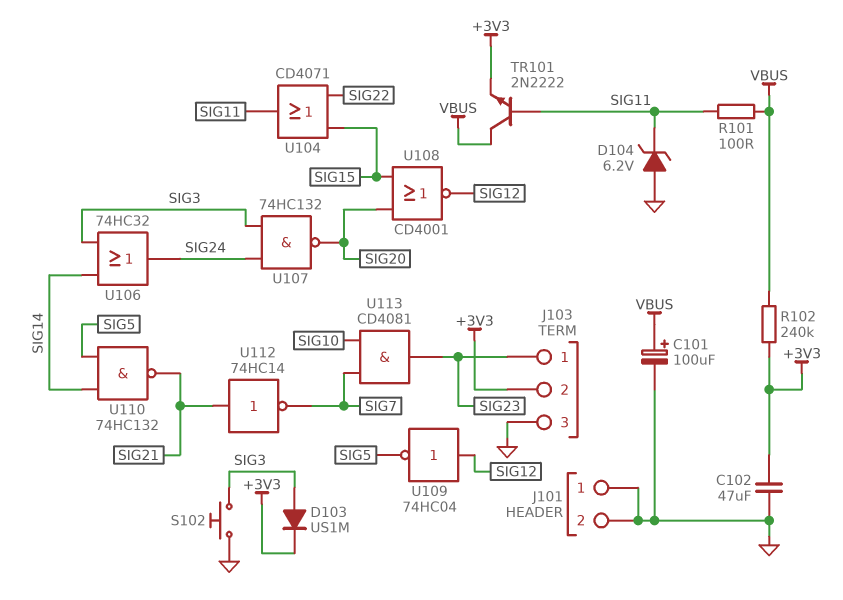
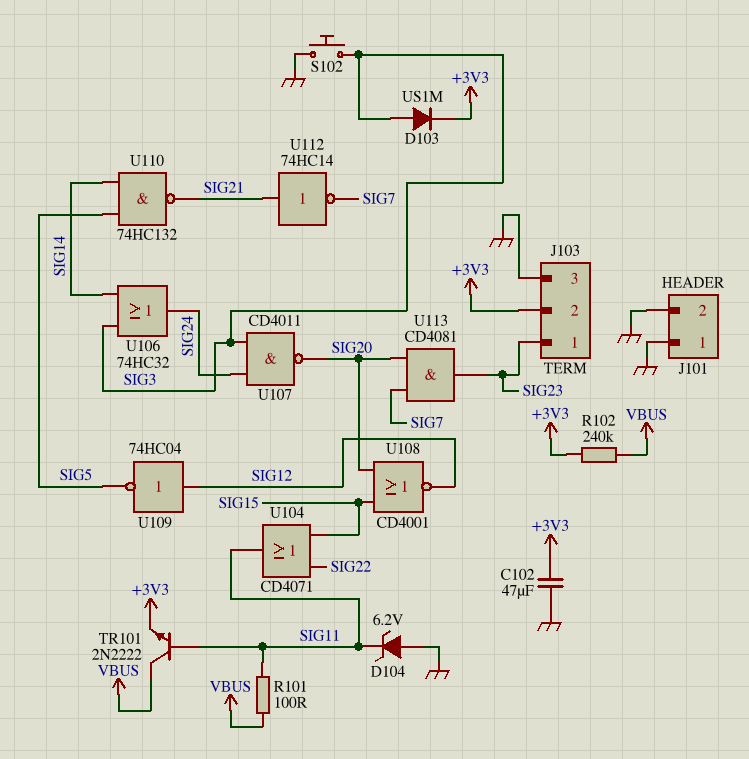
C101: 100uF (plus VBUS, minus GND) -> none
U107: NAND 74HC132 (in SIG3, in SIG24, out SIG20) -> NAND CD4011 (in SIG3, in SIG24, out SIG20)
U113: AND CD4081 (in SIG7, in SIG10, out SIG23) -> AND CD4081 (in SIG7, in SIG20, out SIG23)

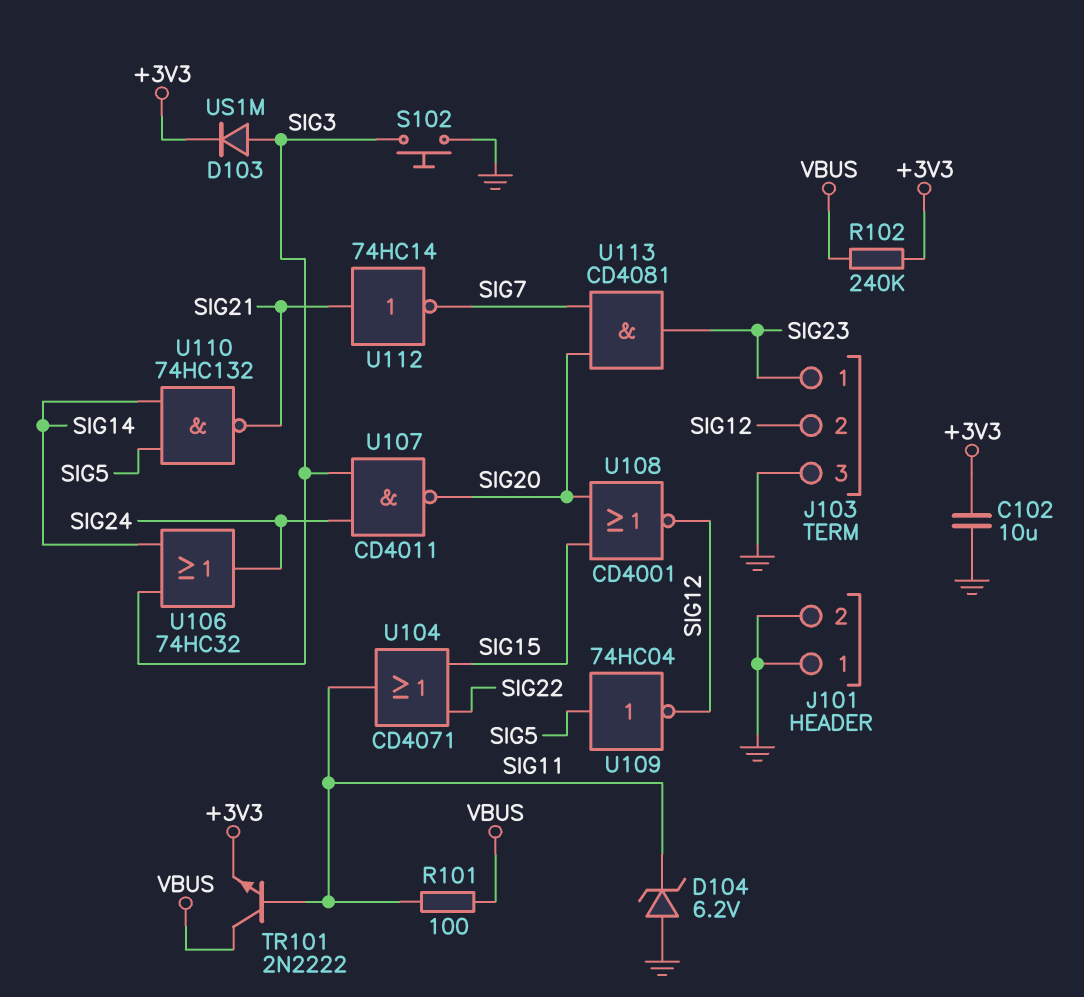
C102: 47uF (+3V3, GND) -> 10uF (+3V3, GND)
J103 pin 2: +3V3 -> SIG12
U109: NOT 74HC04 (in SIG12, out SIG5) -> NOT 74HC04 (in SIG5, out SIG12)

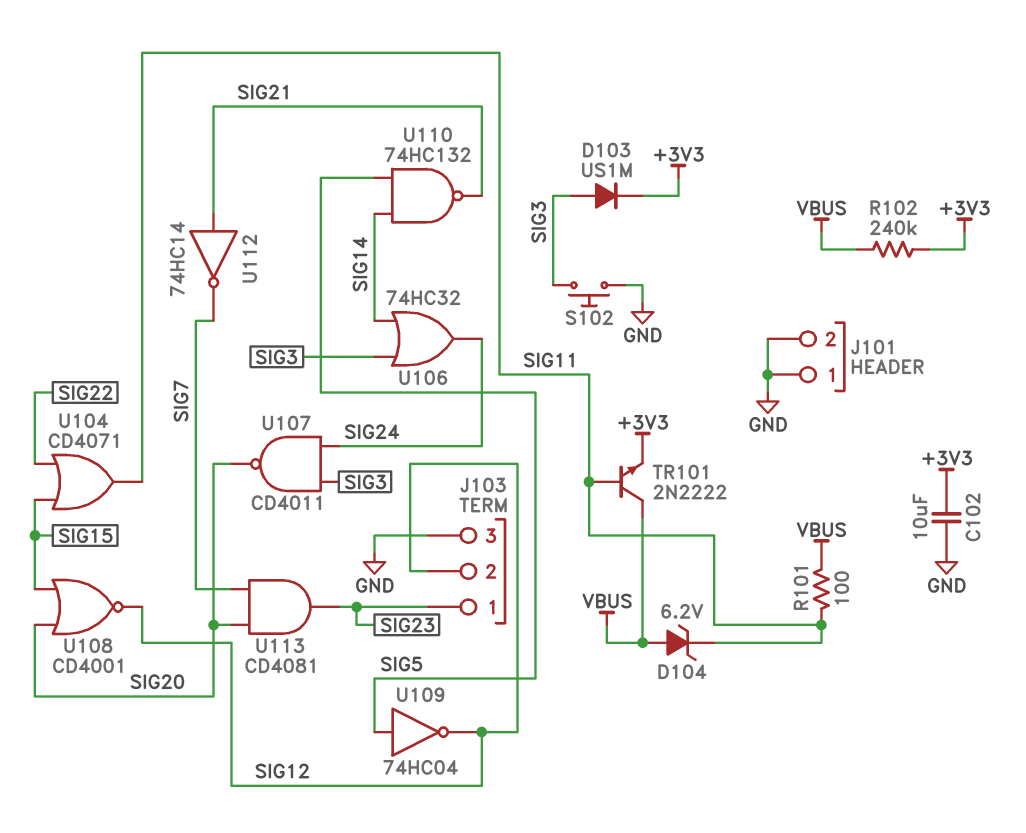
D104: zener 6.2V (A GND, K SIG11) -> zener 6.2V (A VBUS, K SIG11)

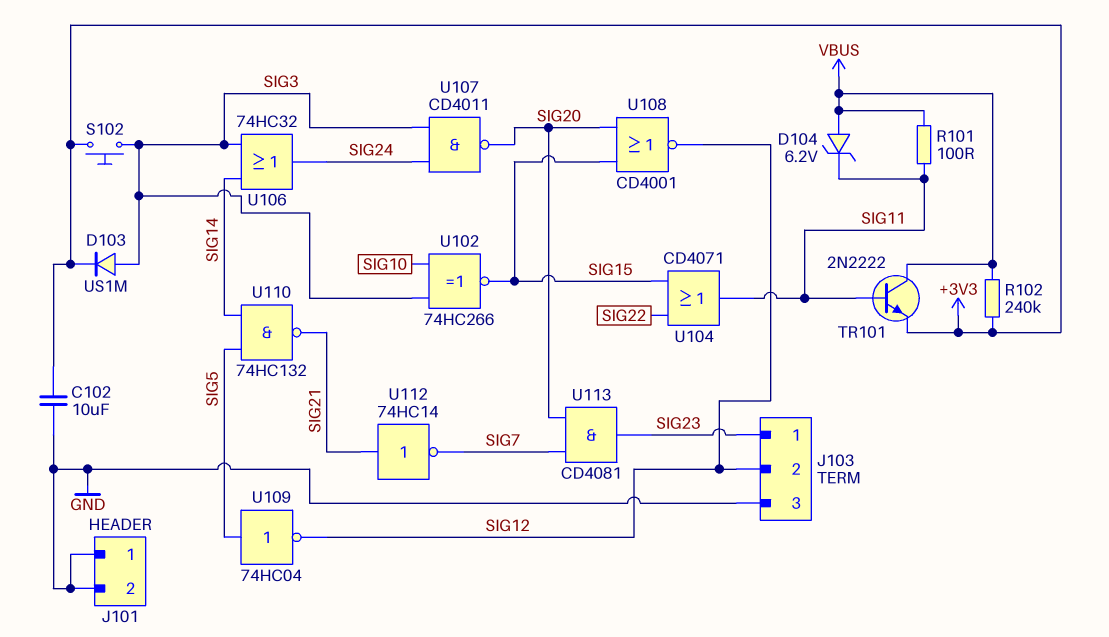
S102: button (GND, SIG3) -> button (+3V3, SIG3)
U102: none -> XNOR 74HC266 (in SIG3, in SIG10, out SIG15)

